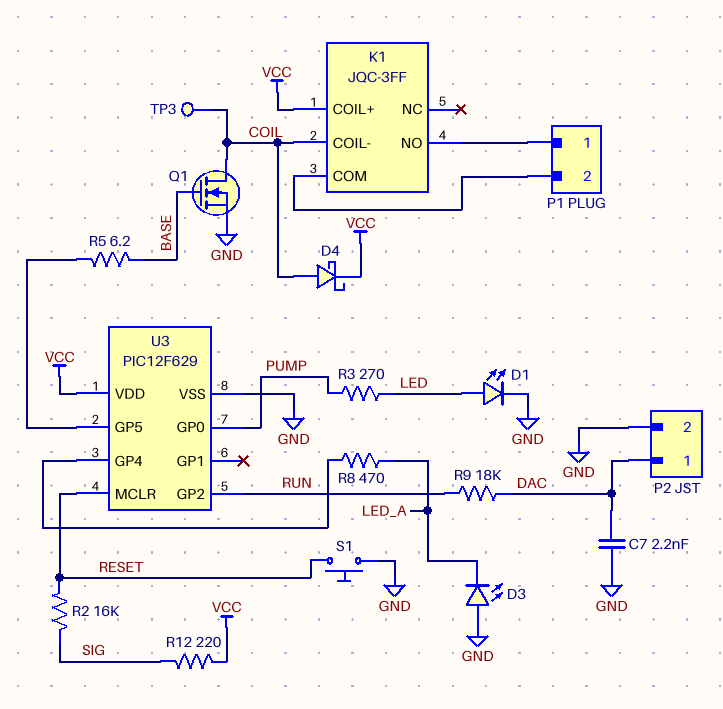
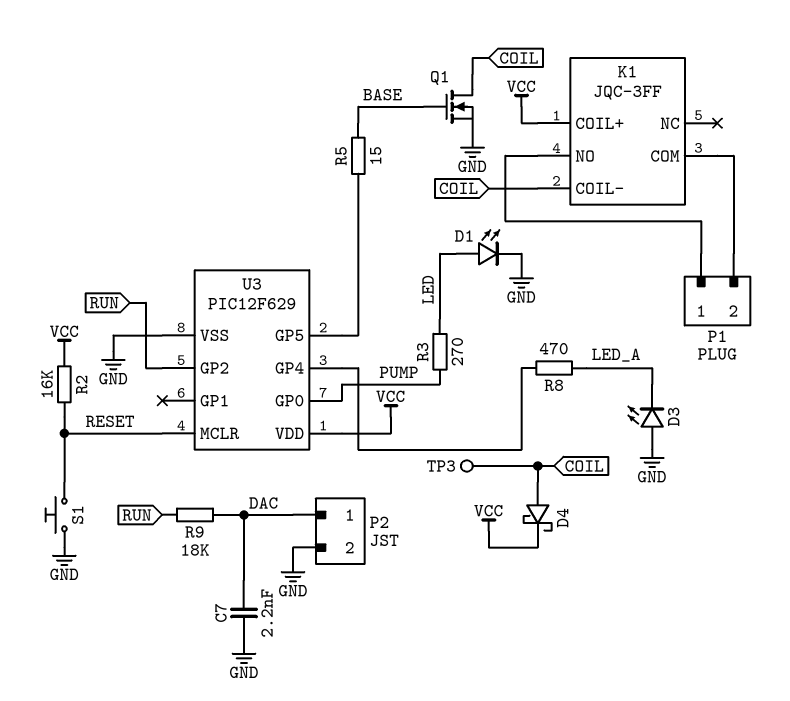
R2: 16k (RESET, SIG) -> 16k (RESET, VCC)
R5: 6.2 (BASE, U3/GP5) -> 15 (BASE, U3/GP5)
R12: 220 (SIG, VCC) -> none

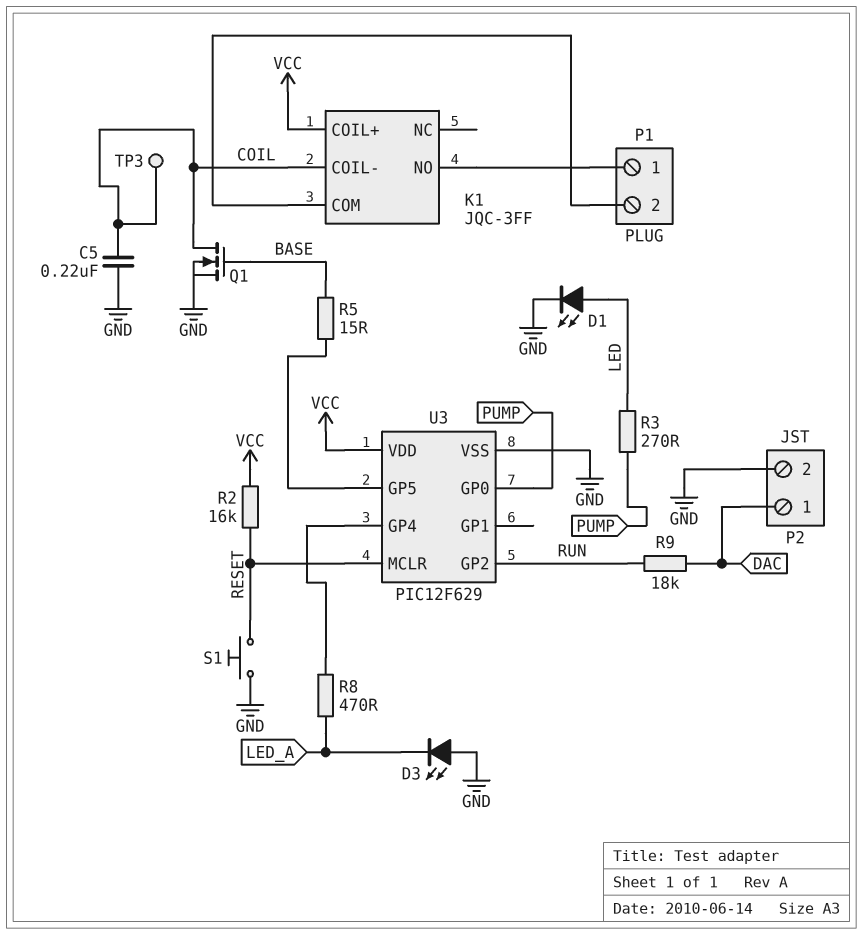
C5: none -> 220nF (COIL, GND)
C7: 2.2nF (DAC, GND) -> none
D4: schottky (A COIL, K VCC) -> none

